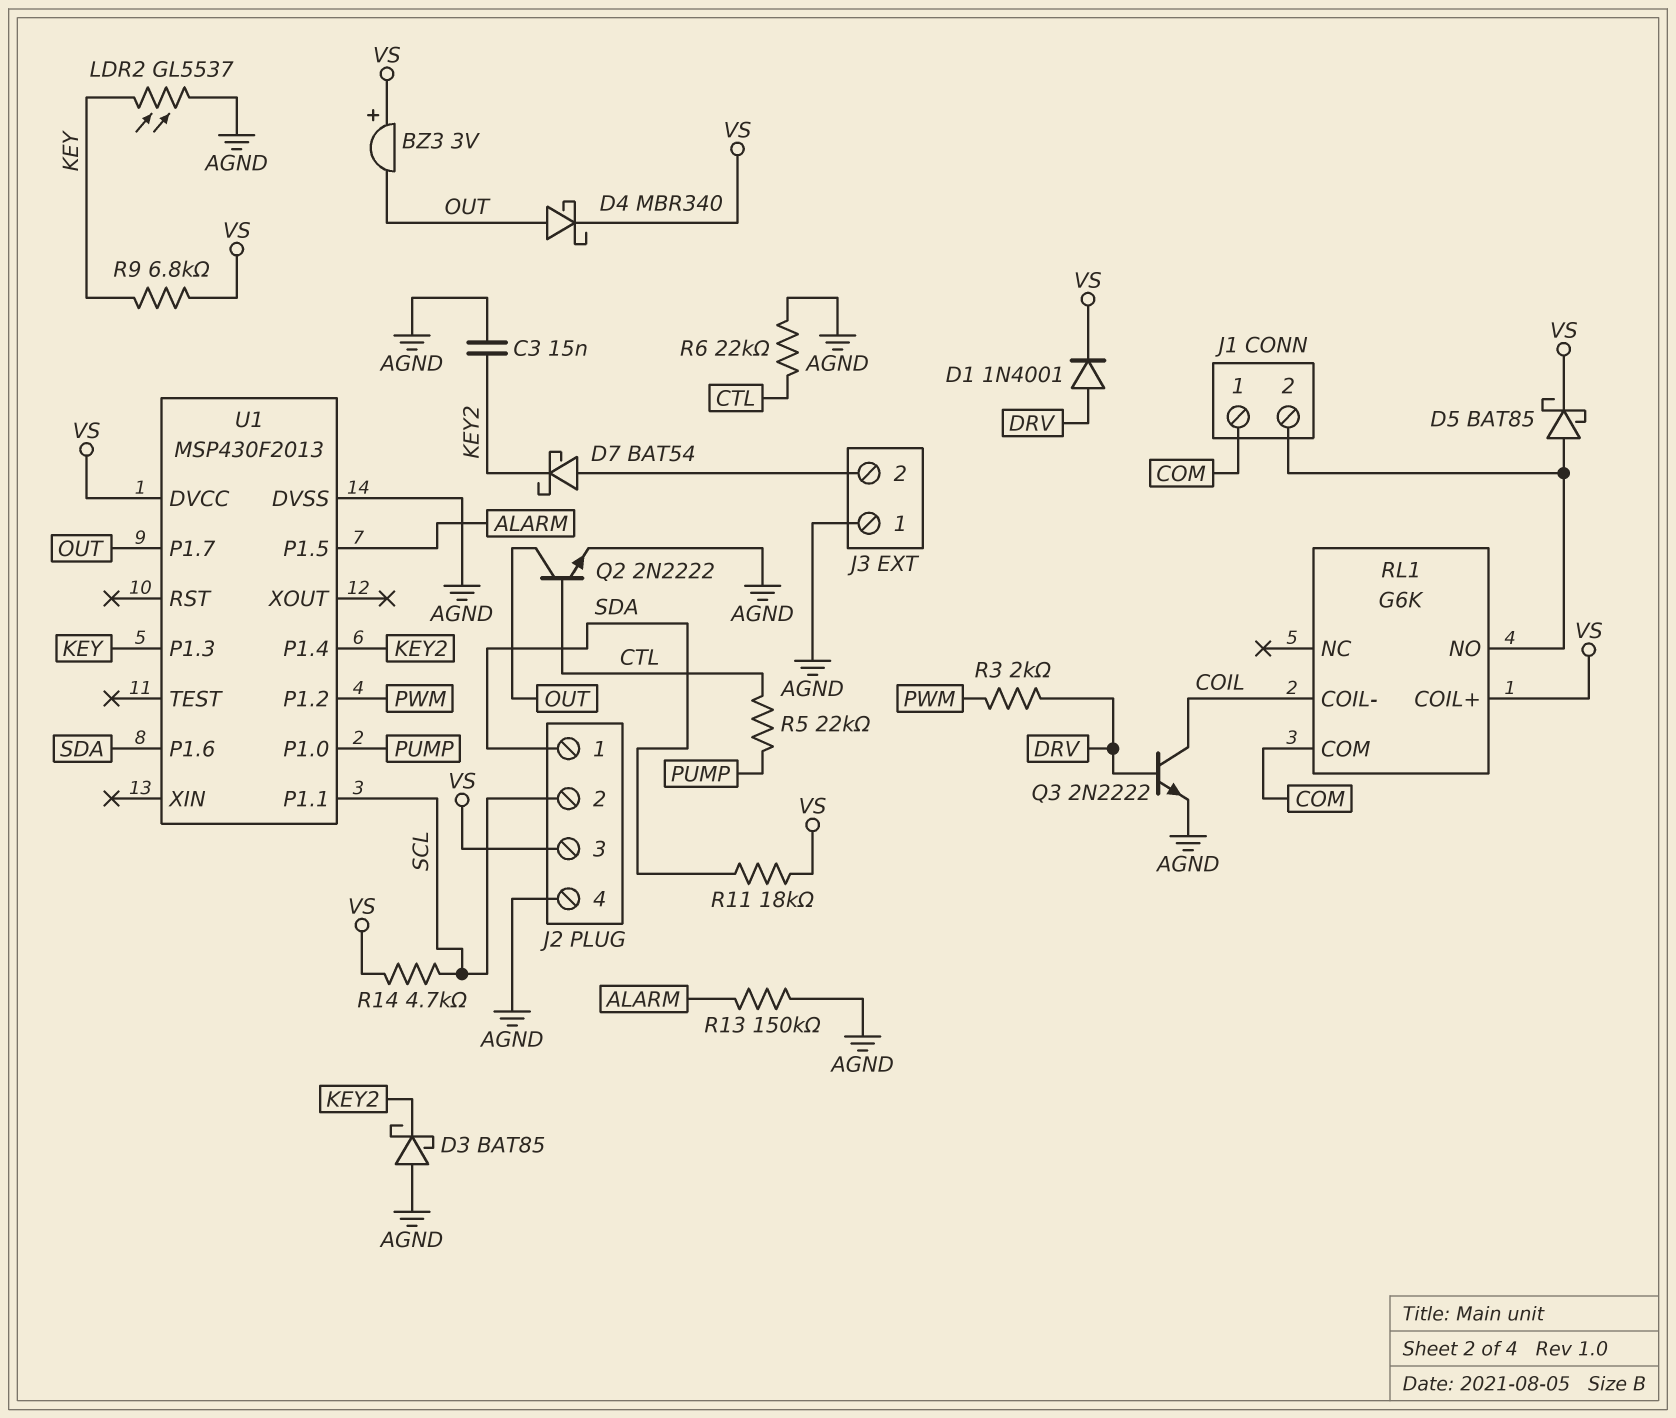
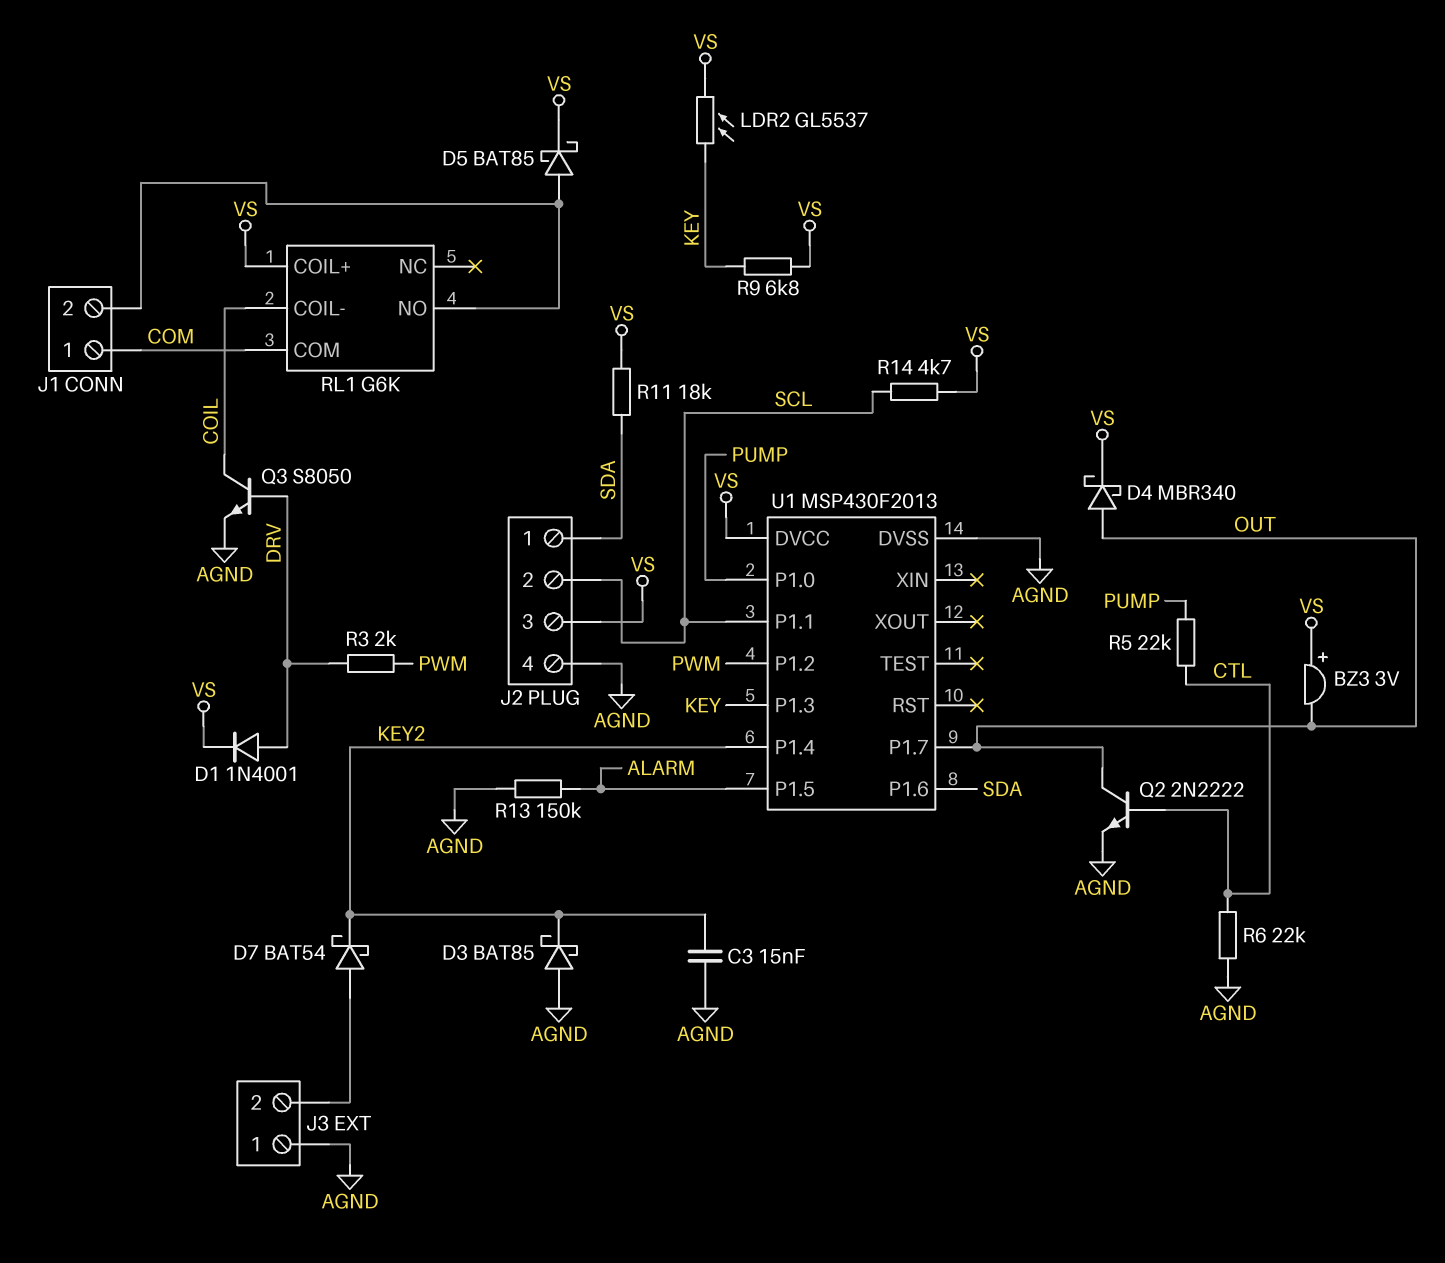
LDR2: GL5537 (AGND, KEY) -> GL5537 (KEY, VS)
Q3: NPN 2N2222 (B DRV, C COIL, E AGND) -> NPN S8050 (B DRV, C COIL, E AGND)

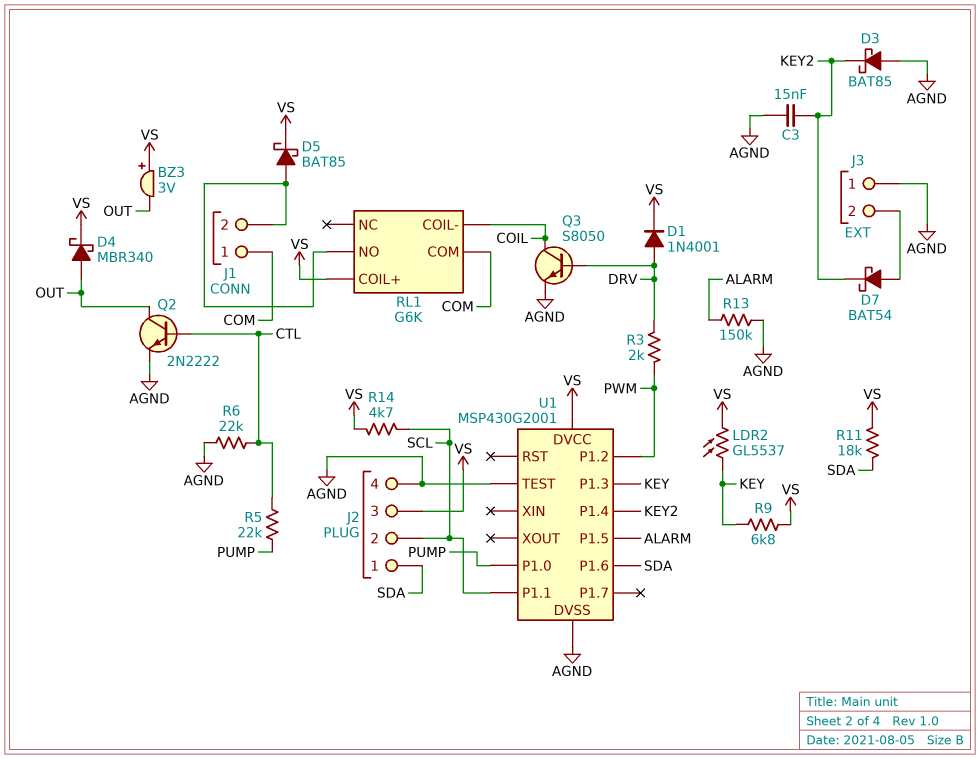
U1: MSP430F2013 -> MSP430G2001
U1 pin P1.7: OUT -> none
U1 pin TEST: none -> AGND

